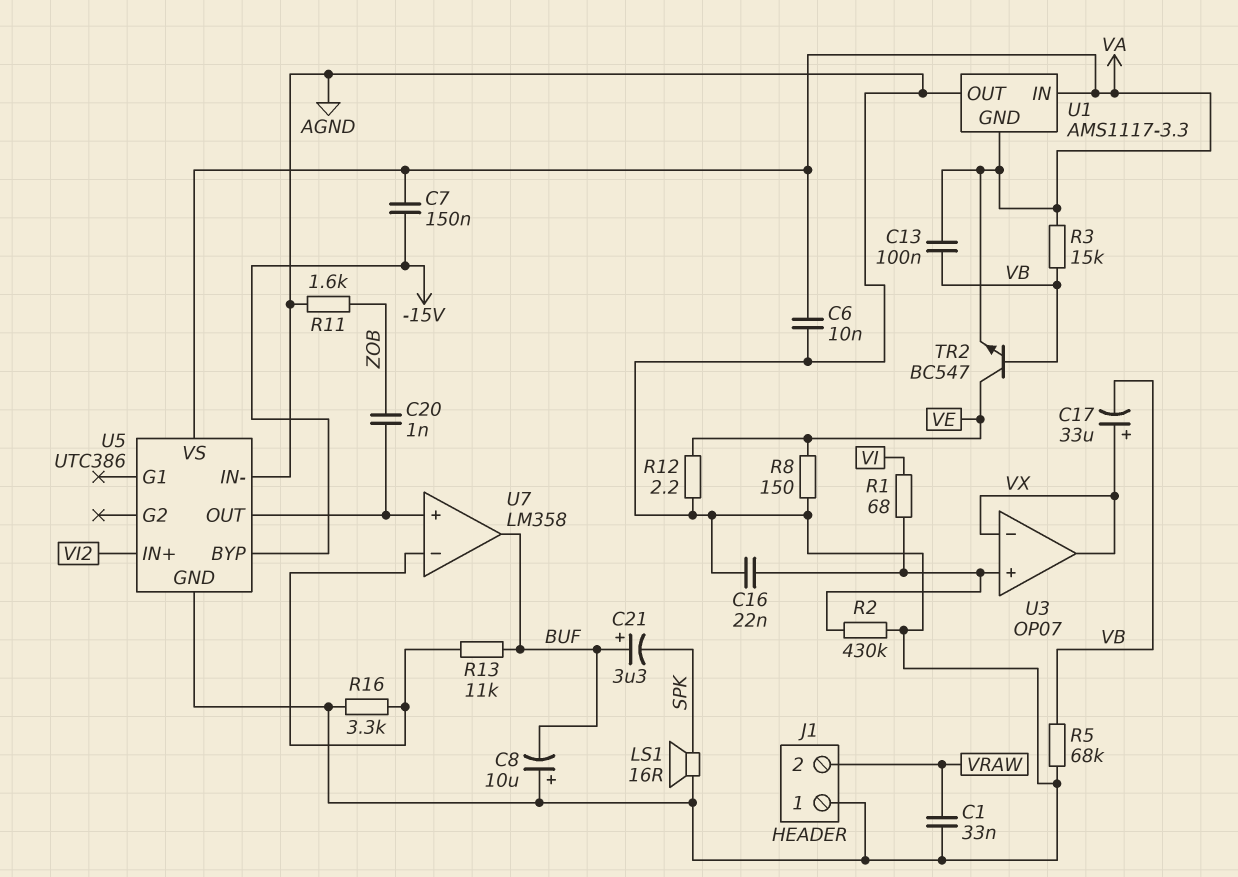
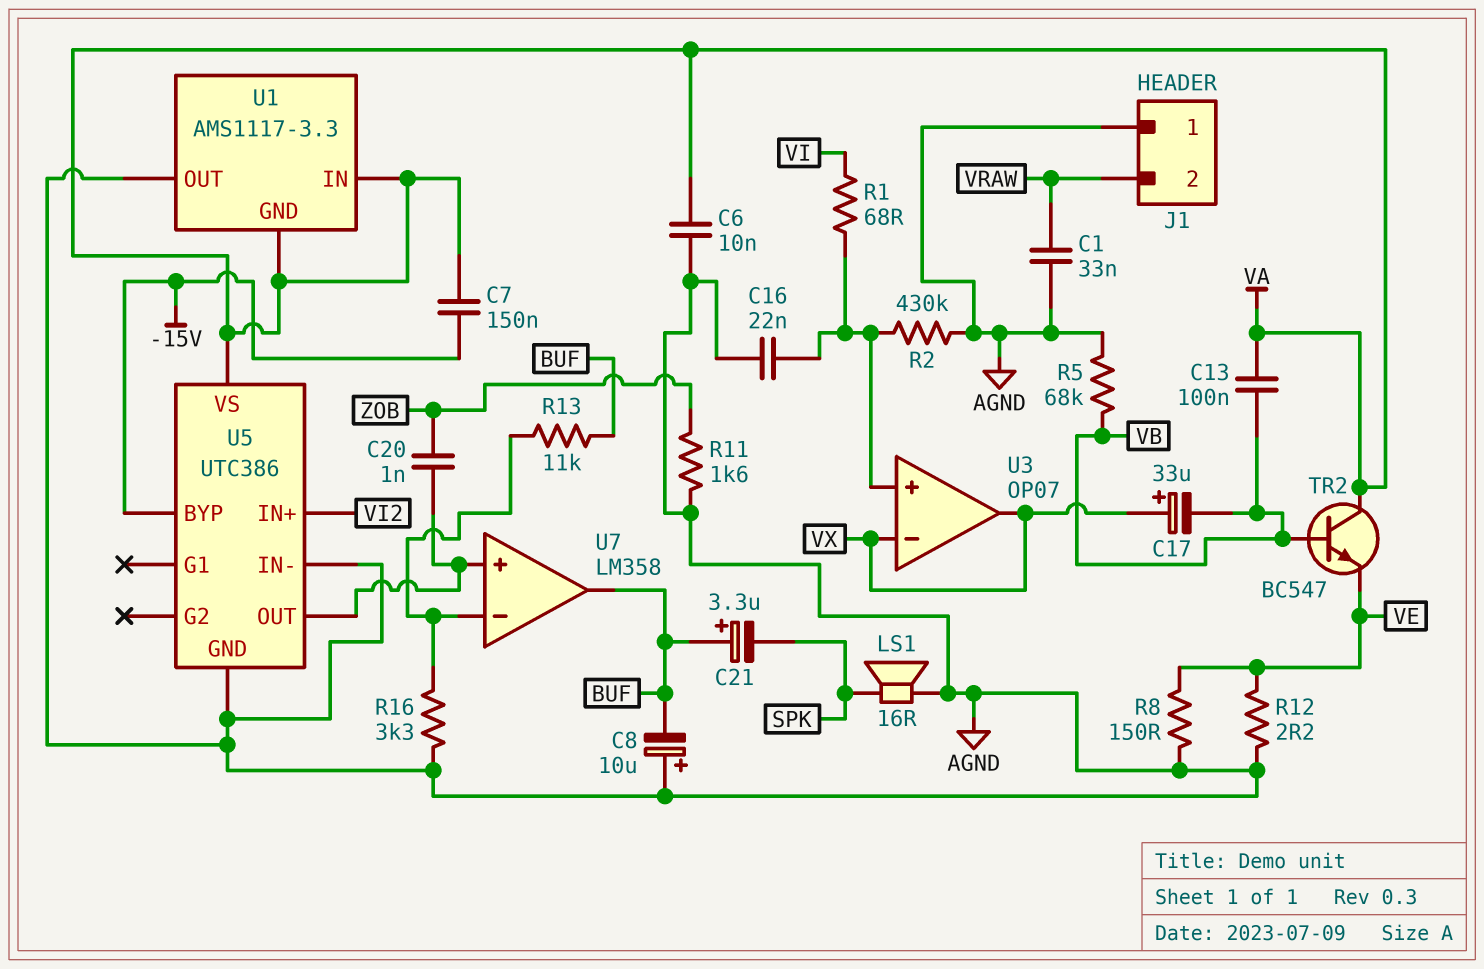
R3: 15k (VA, VB) -> none
TR2: NPN BC547 (B VB, C VE, E VA) -> NPN BC547 (B VB, C VA, E VE)

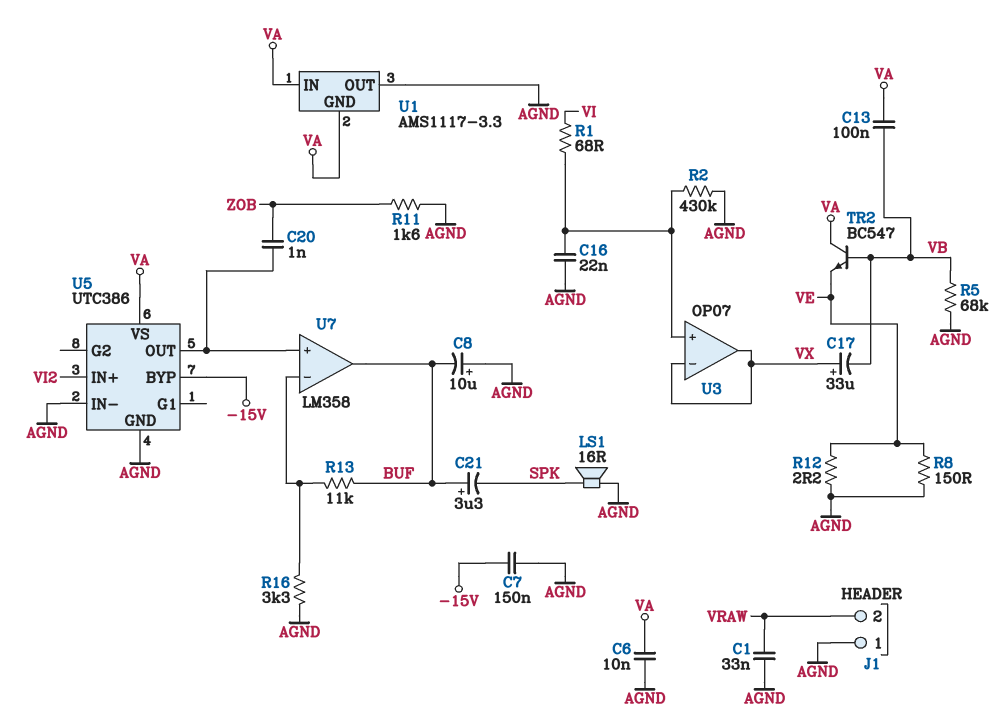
C7: 150nF (-15V, VA) -> 150nF (-15V, AGND)

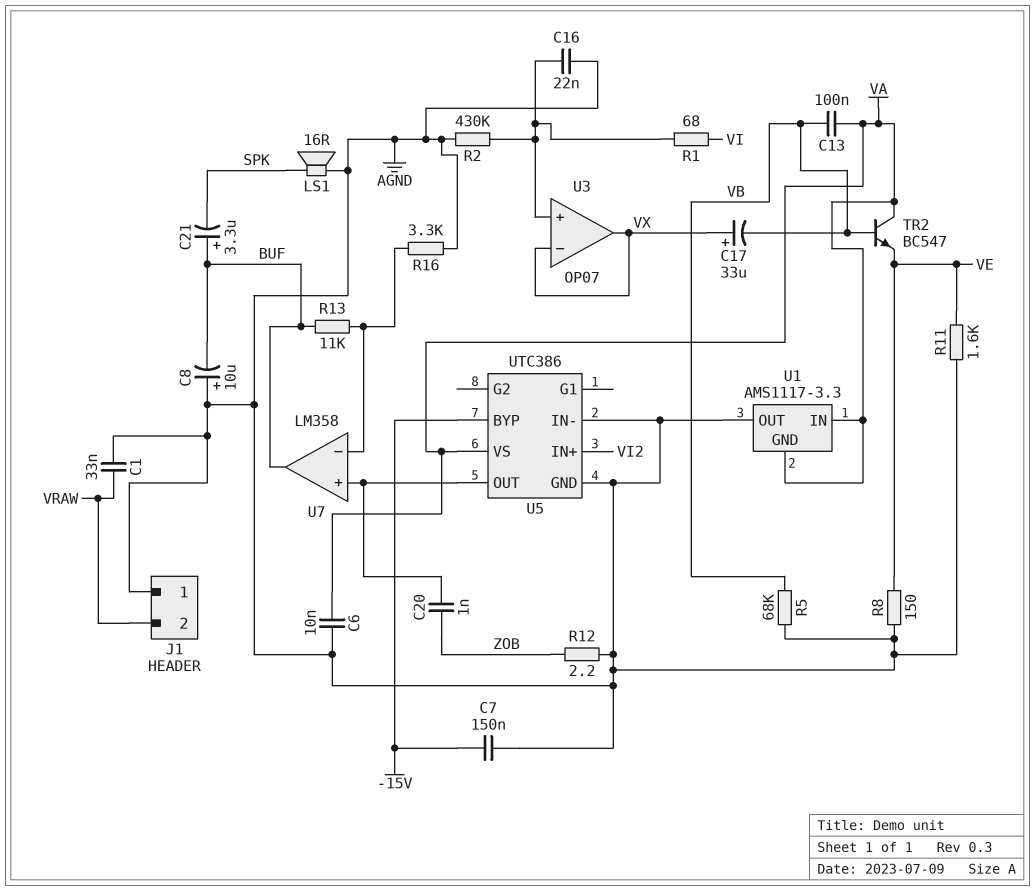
R11: 1.6k (AGND, ZOB) -> 1.6k (AGND, VE)
R12: 2.2 (AGND, VE) -> 2.2 (AGND, ZOB)

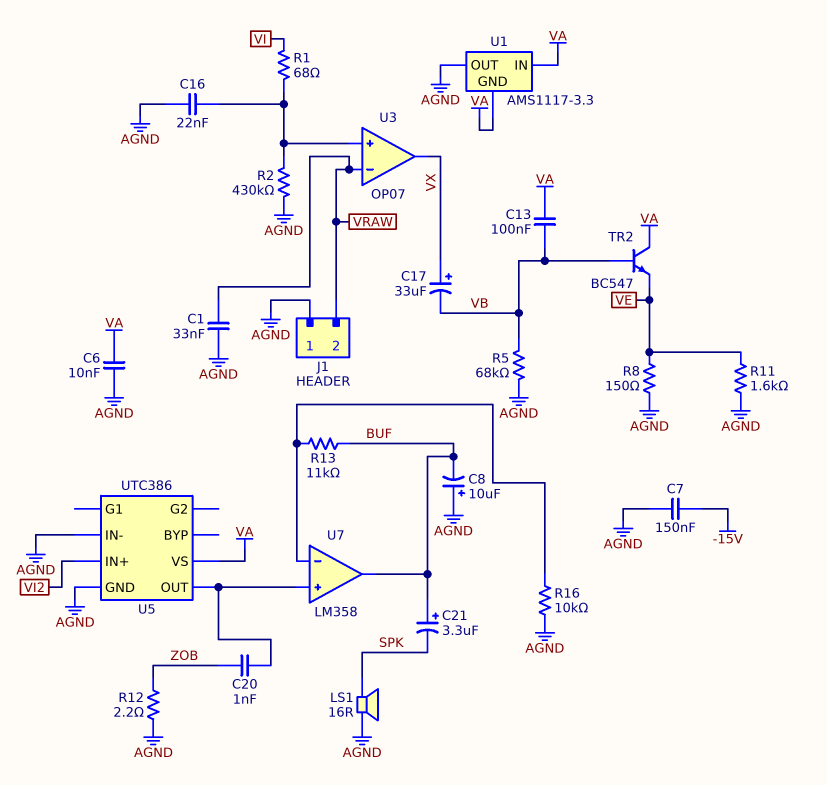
R16: 3.3k (AGND, U7/in-) -> 10k (AGND, U7/in-)
U3 pin in-: VX -> VRAW
U5 pin BYP: -15V -> none

